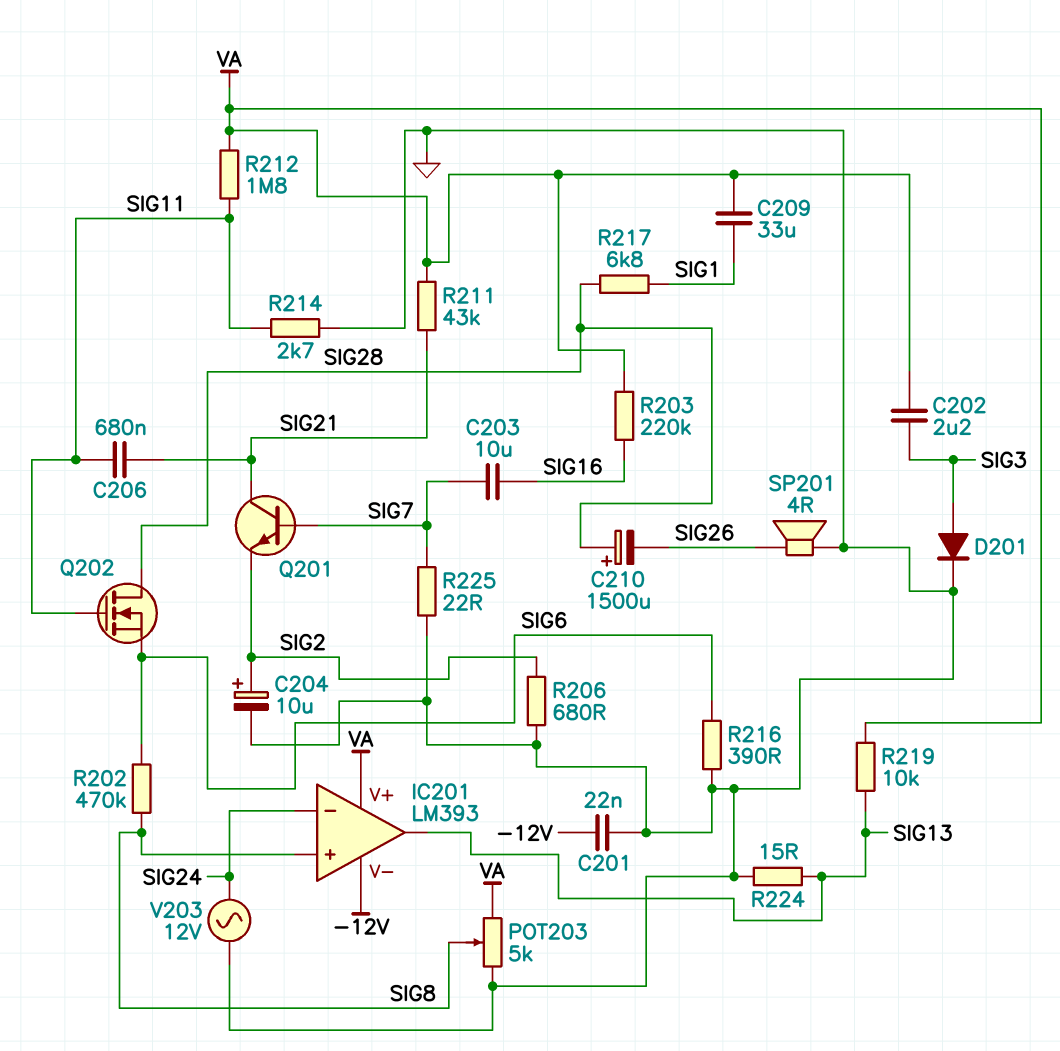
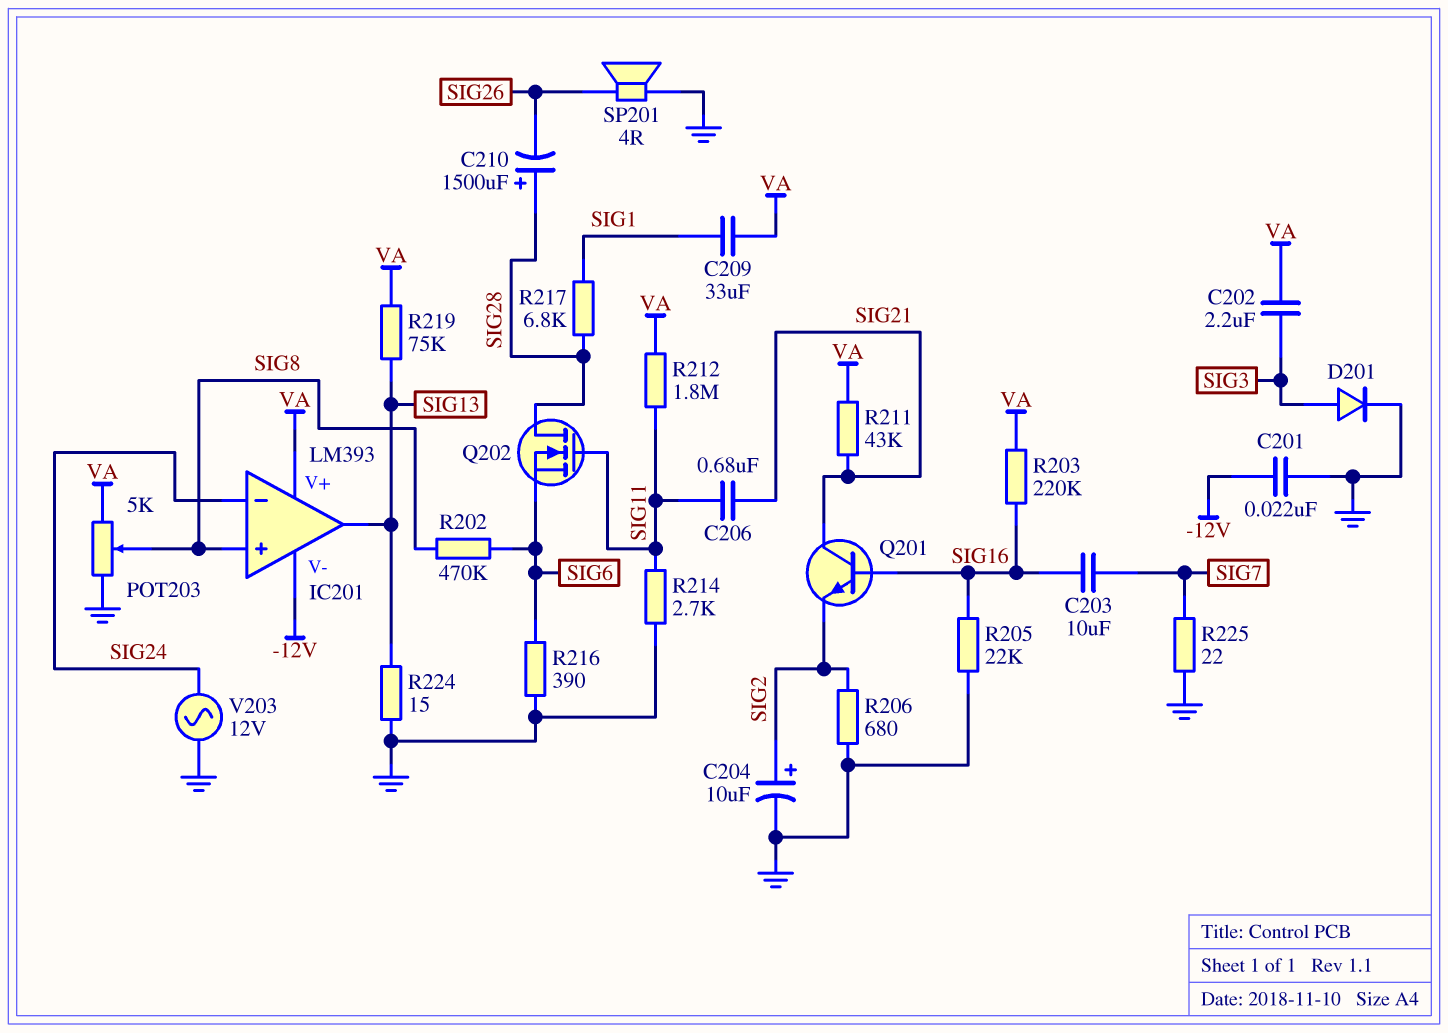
Q201: NPN (B SIG7, C SIG21, E SIG2) -> NPN (B SIG16, C SIG21, E SIG2)
R205: none -> 22k (GND, SIG16)
R219: 10k (SIG13, VA) -> 75k (SIG13, VA)

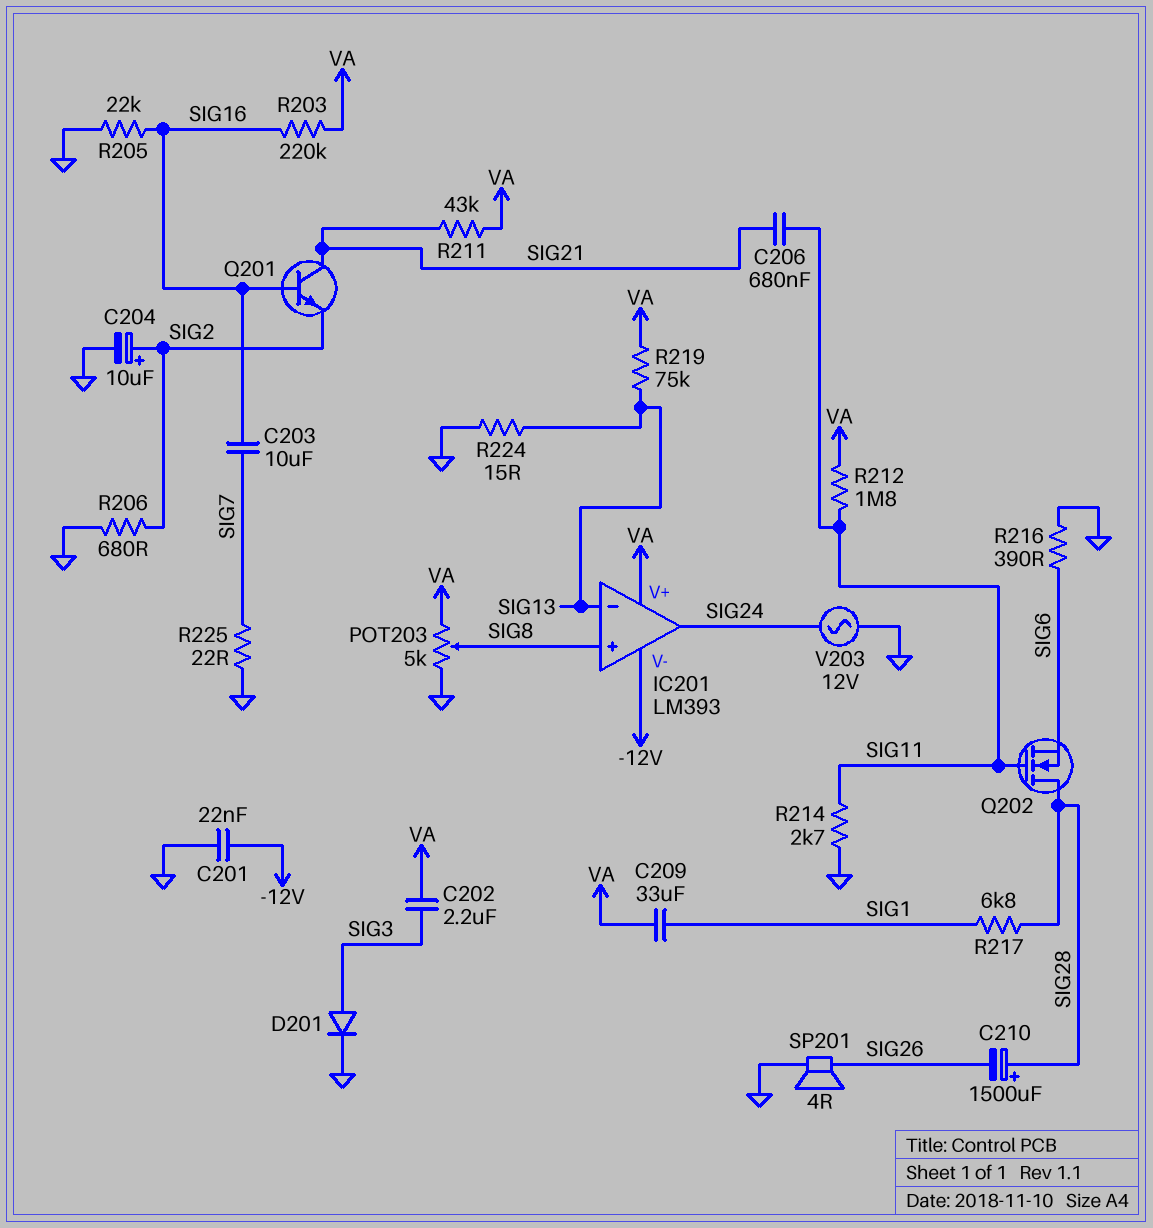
IC201 pin in-: SIG24 -> SIG13
IC201 pin out: SIG13 -> SIG24
R202: 470k (SIG6, SIG8) -> none

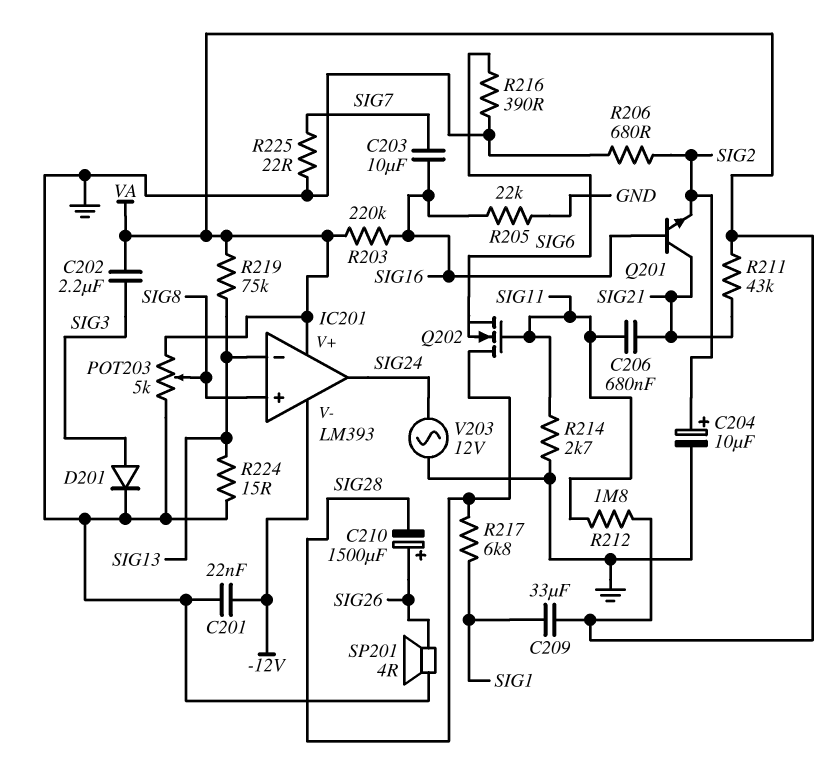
C210: 1500uF (plus SIG28, minus SIG26) -> 1500uF (plus SIG26, minus SIG28)

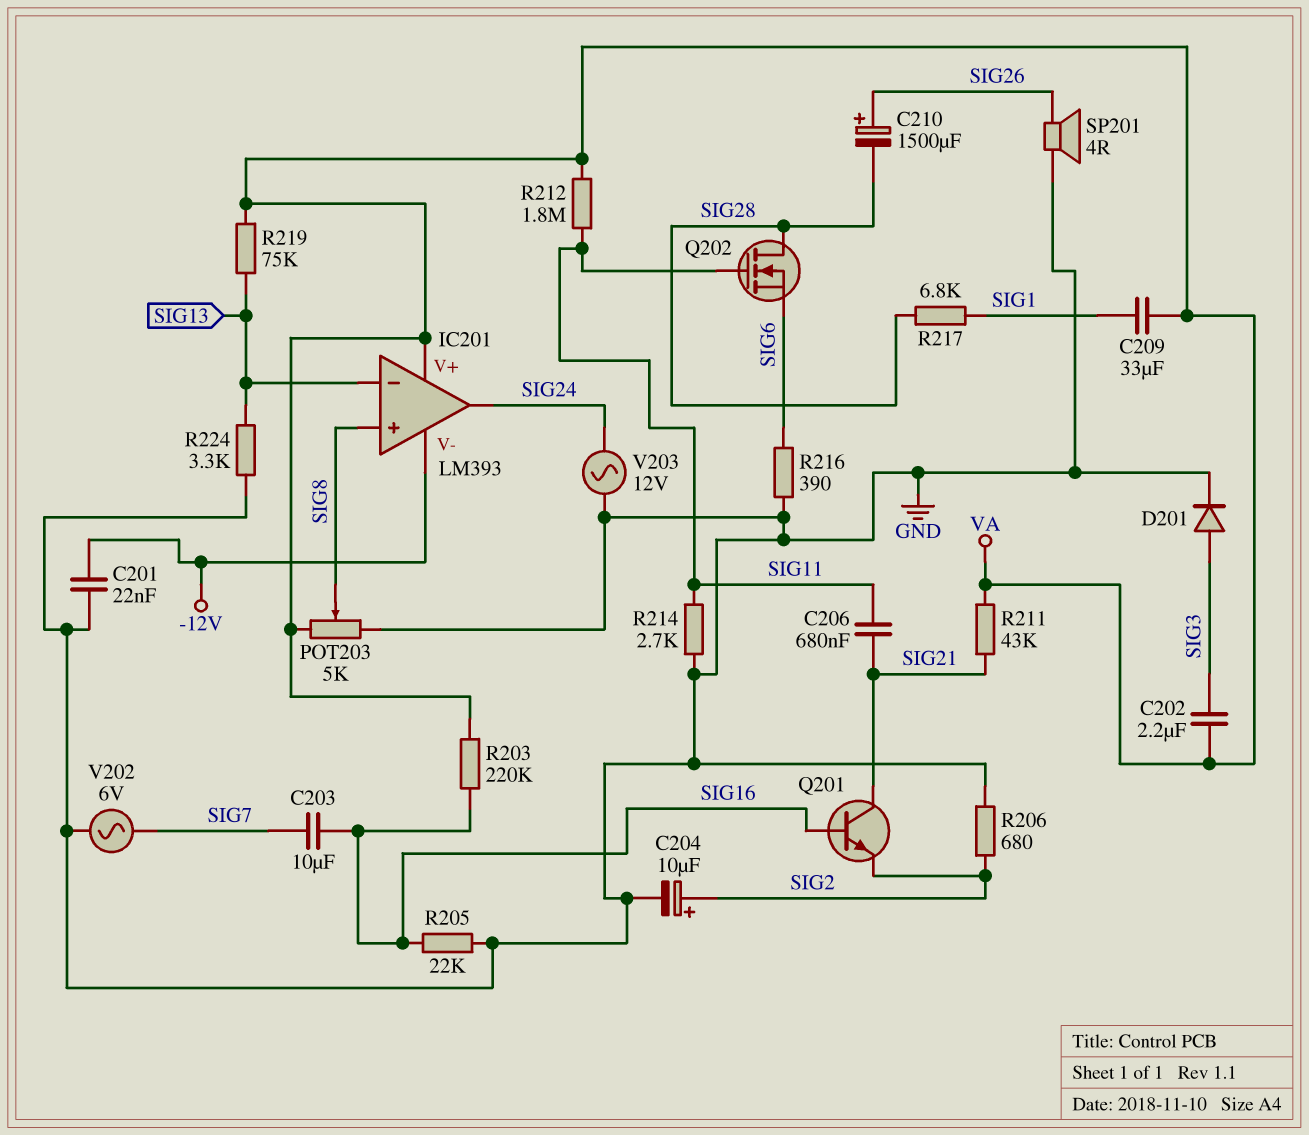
R224: 15 (GND, SIG13) -> 3.3k (GND, SIG13)
R225: 22 (GND, SIG7) -> none
V202: none -> AC 6V (GND, SIG7)

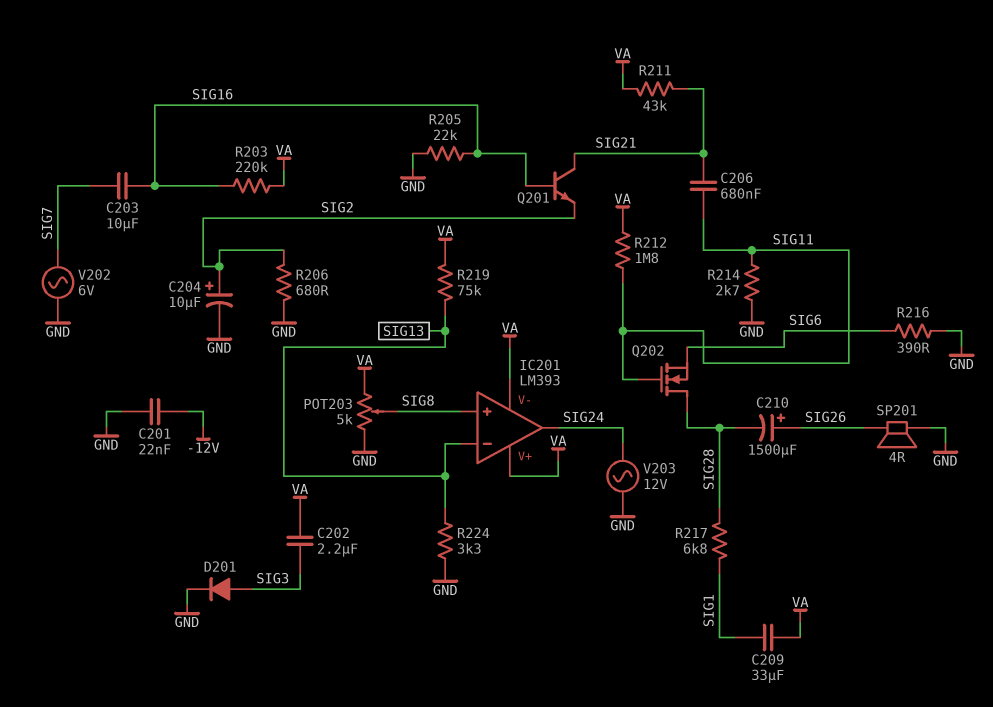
IC201 pin V-: -12V -> VA

